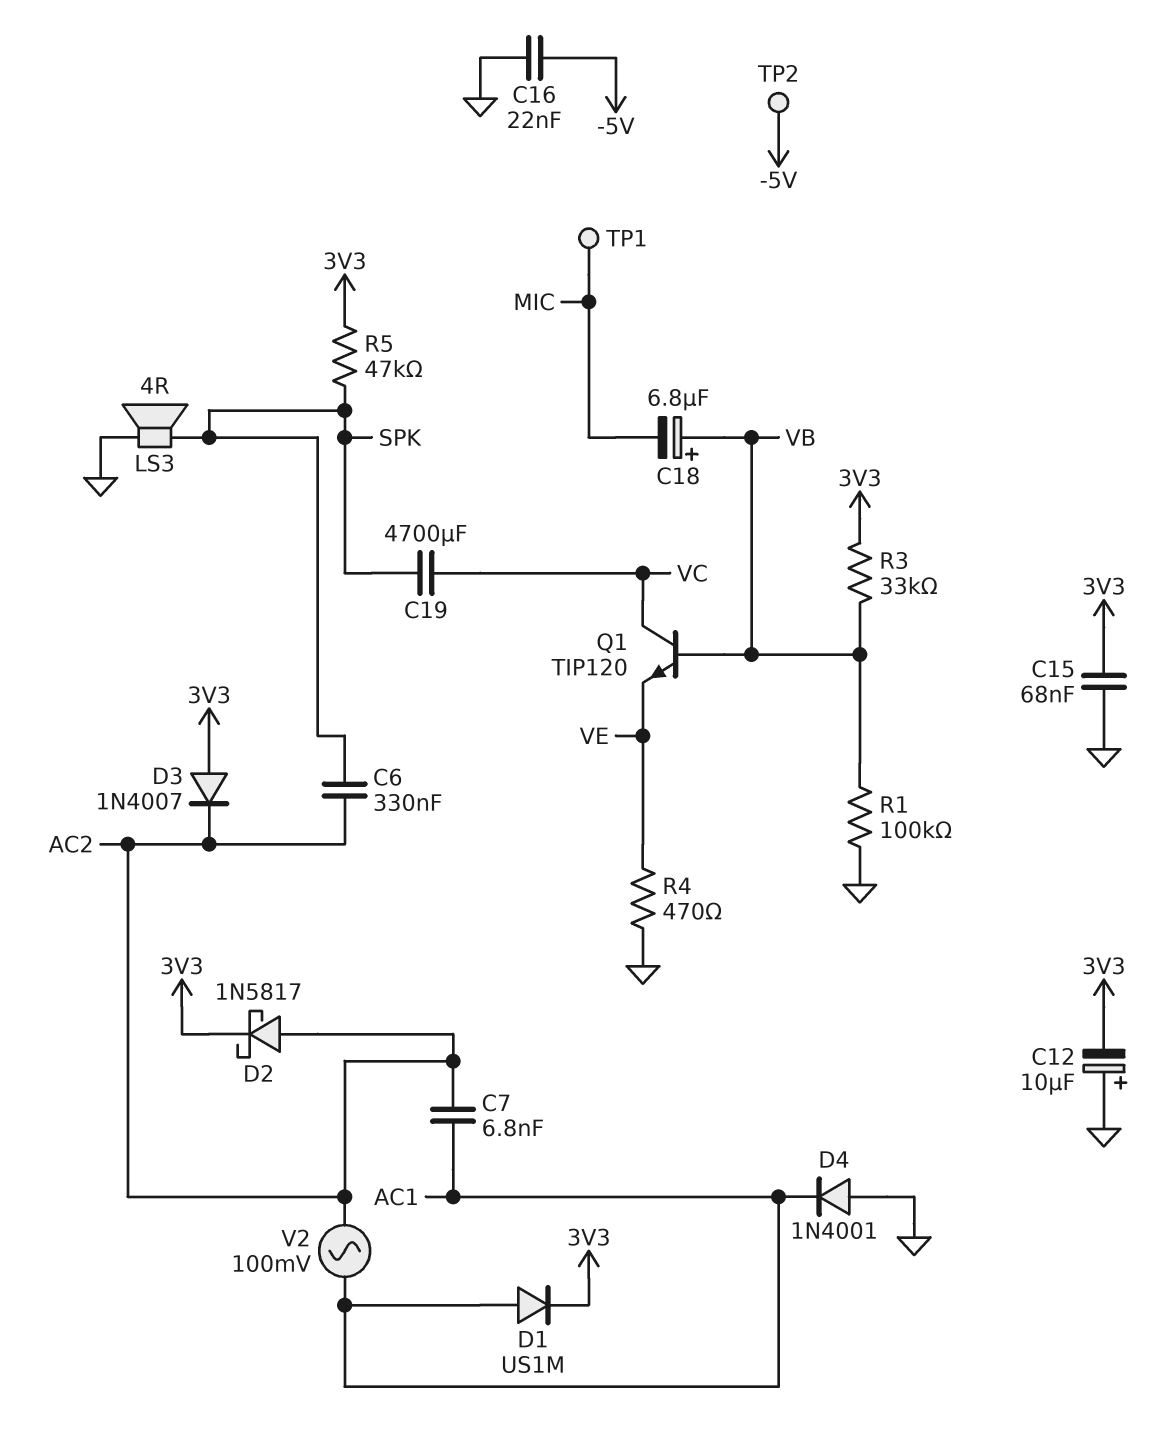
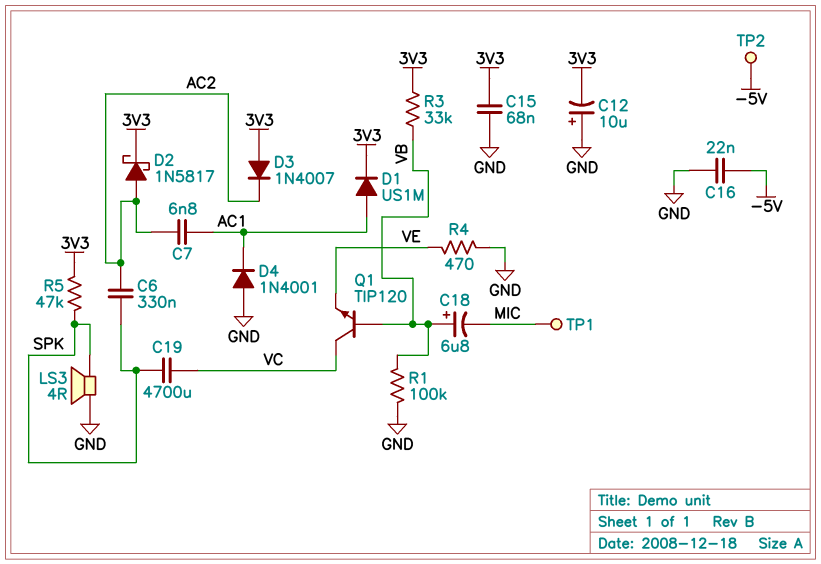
V2: AC 100mV (AC1, AC2) -> none

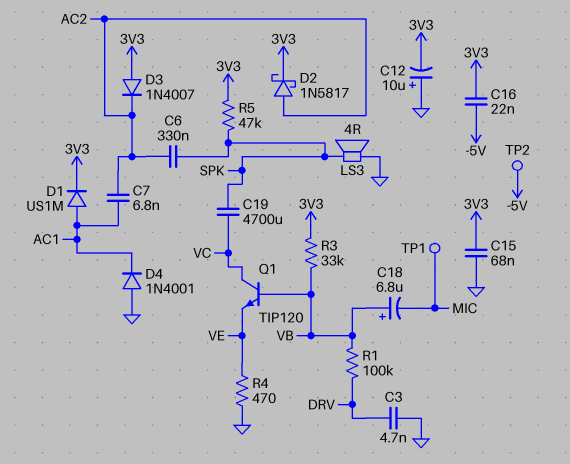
C3: none -> 4.7nF (DRV, GND)
C16: 22nF (-5V, GND) -> 22nF (-5V, 3V3)
R1: 100k (GND, VB) -> 100k (DRV, VB)

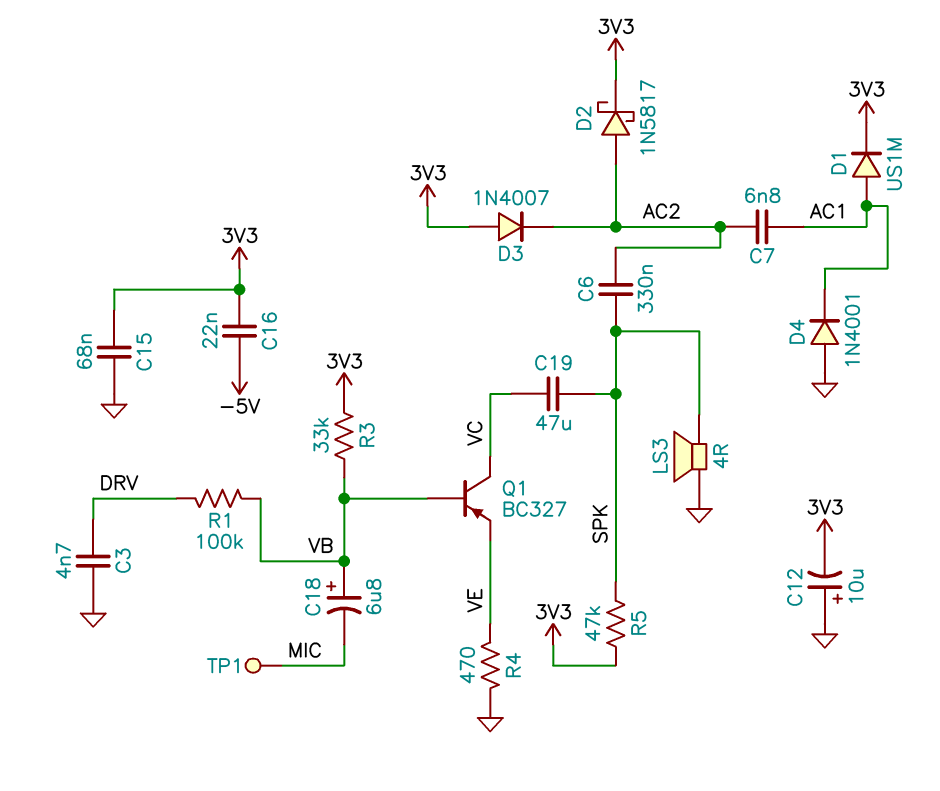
C19: 4700uF (SPK, VC) -> 47uF (SPK, VC)
Q1: NPN TIP120 (B VB, C VC, E VE) -> PNP BC327 (B VB, C VC, E VE)
TP2: test point (-5V) -> none

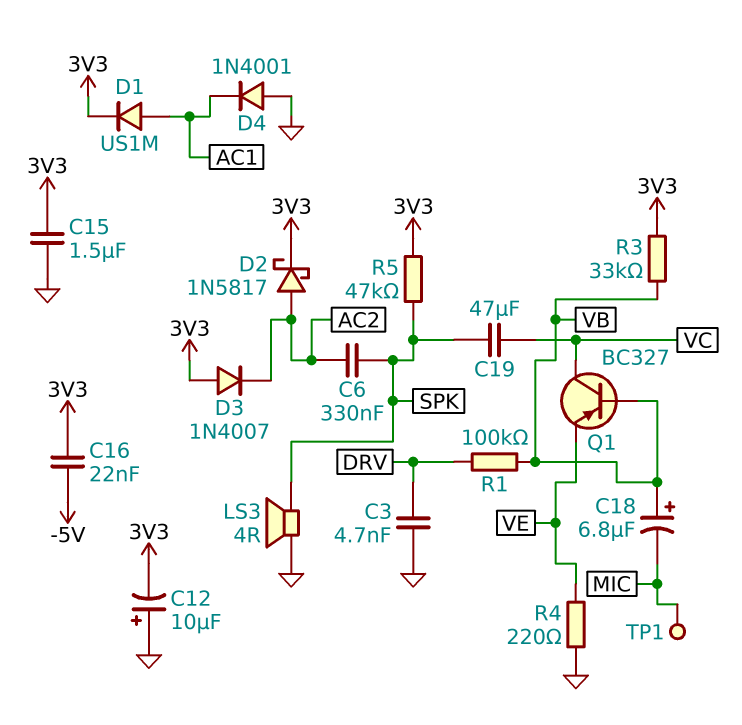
C7: 6.8nF (AC1, AC2) -> none
C15: 68nF (3V3, GND) -> 1.5uF (3V3, GND)
R4: 470 (GND, VE) -> 220 (GND, VE)

